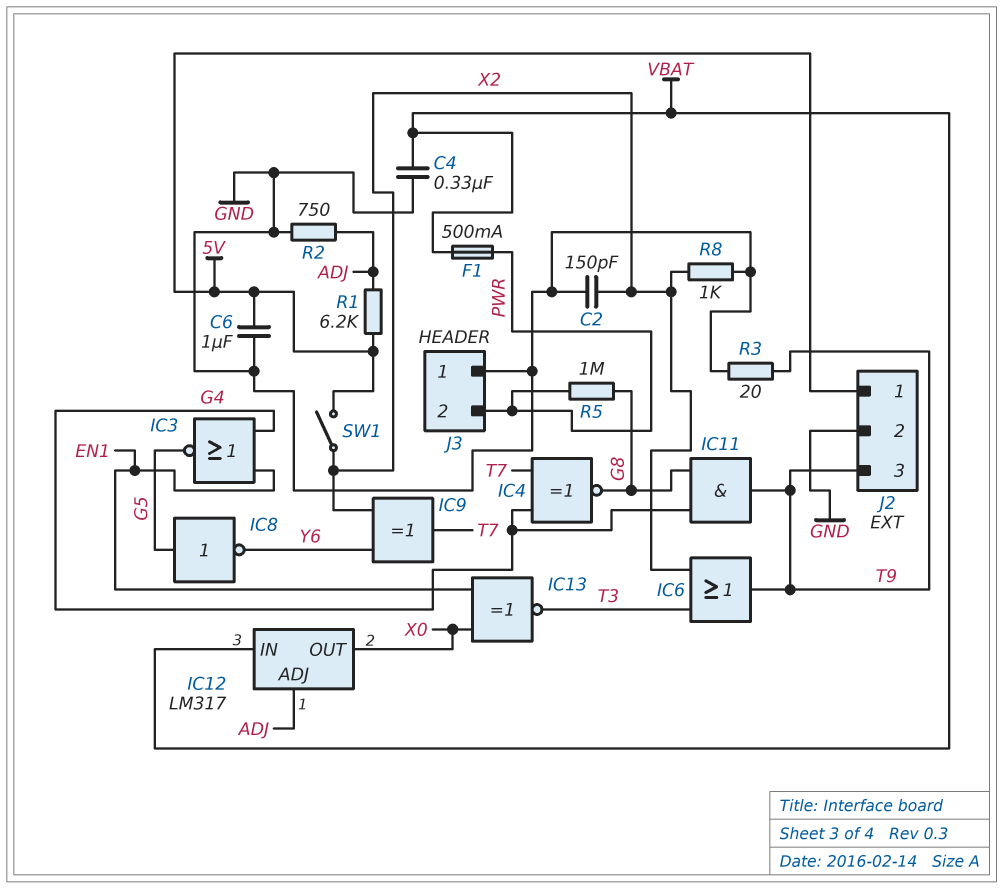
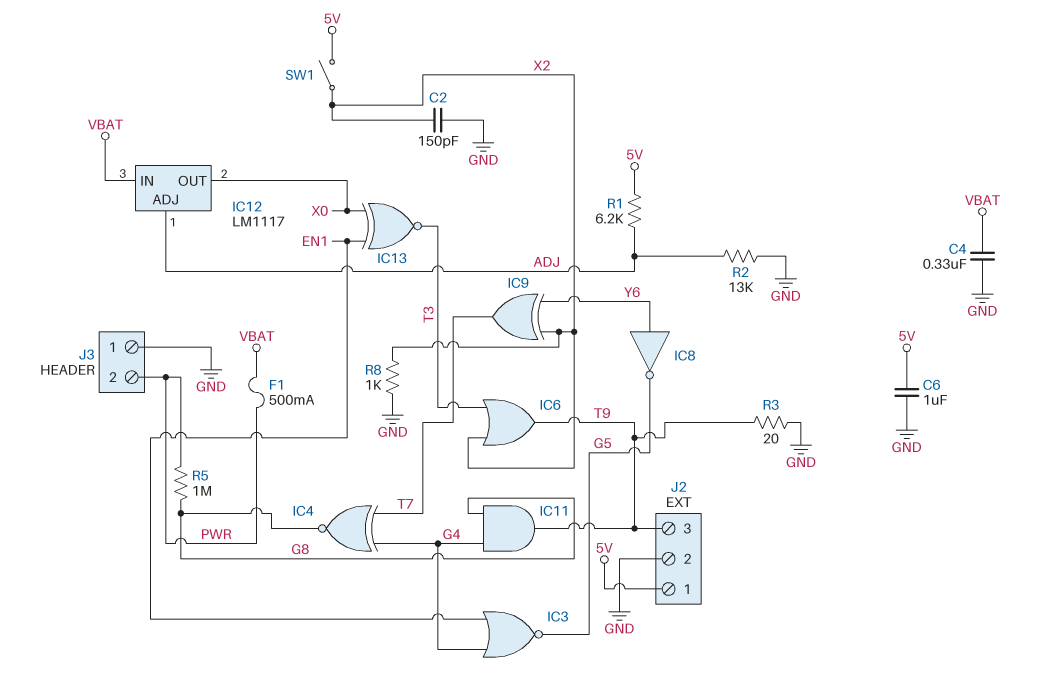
IC8: NOT (in G5, out Y6) -> NOT (in Y6, out G5)
IC12: LM317 -> LM1117
R2: 750 (ADJ, GND) -> 13k (ADJ, GND)

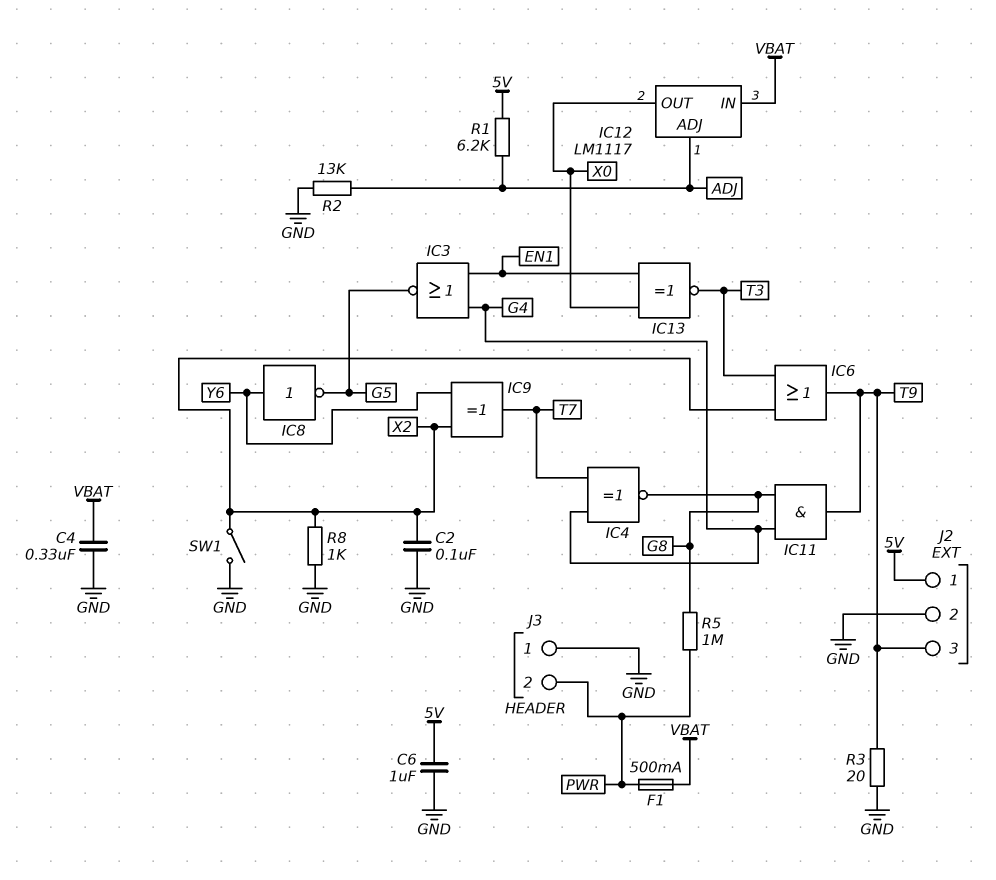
C2: 150pF (GND, X2) -> 100nF (GND, X2)
SW1: switch (5V, X2) -> switch (GND, X2)

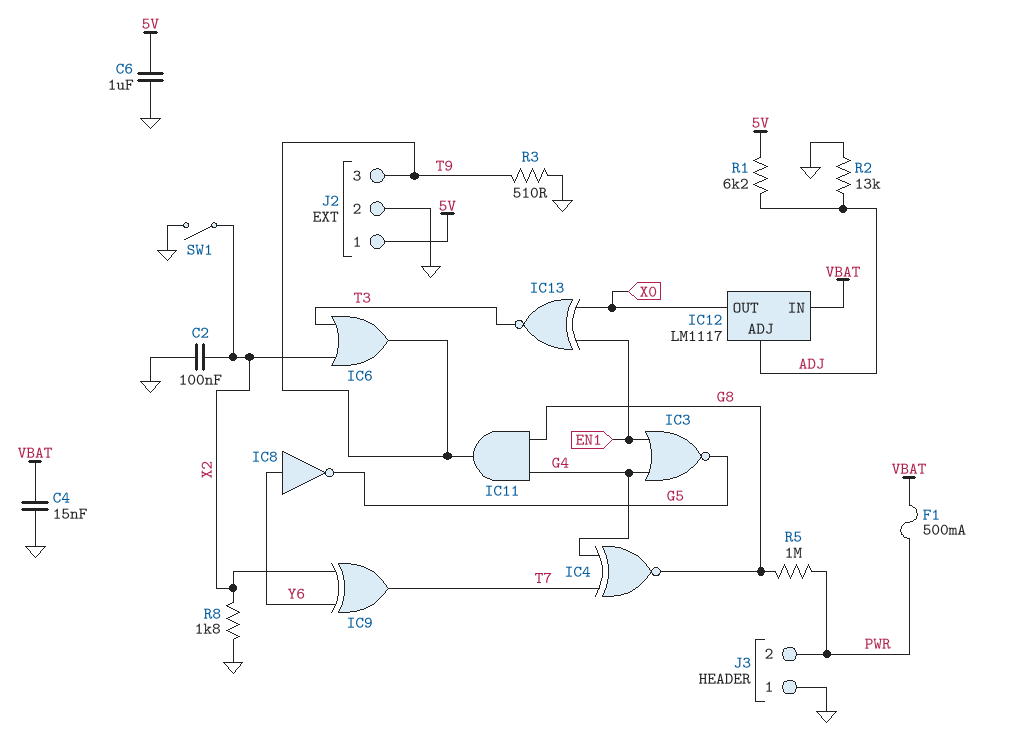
C4: 330nF (GND, VBAT) -> 15nF (GND, VBAT)
R3: 20 (GND, T9) -> 510 (GND, T9)
R8: 1k (GND, X2) -> 1.8k (GND, X2)

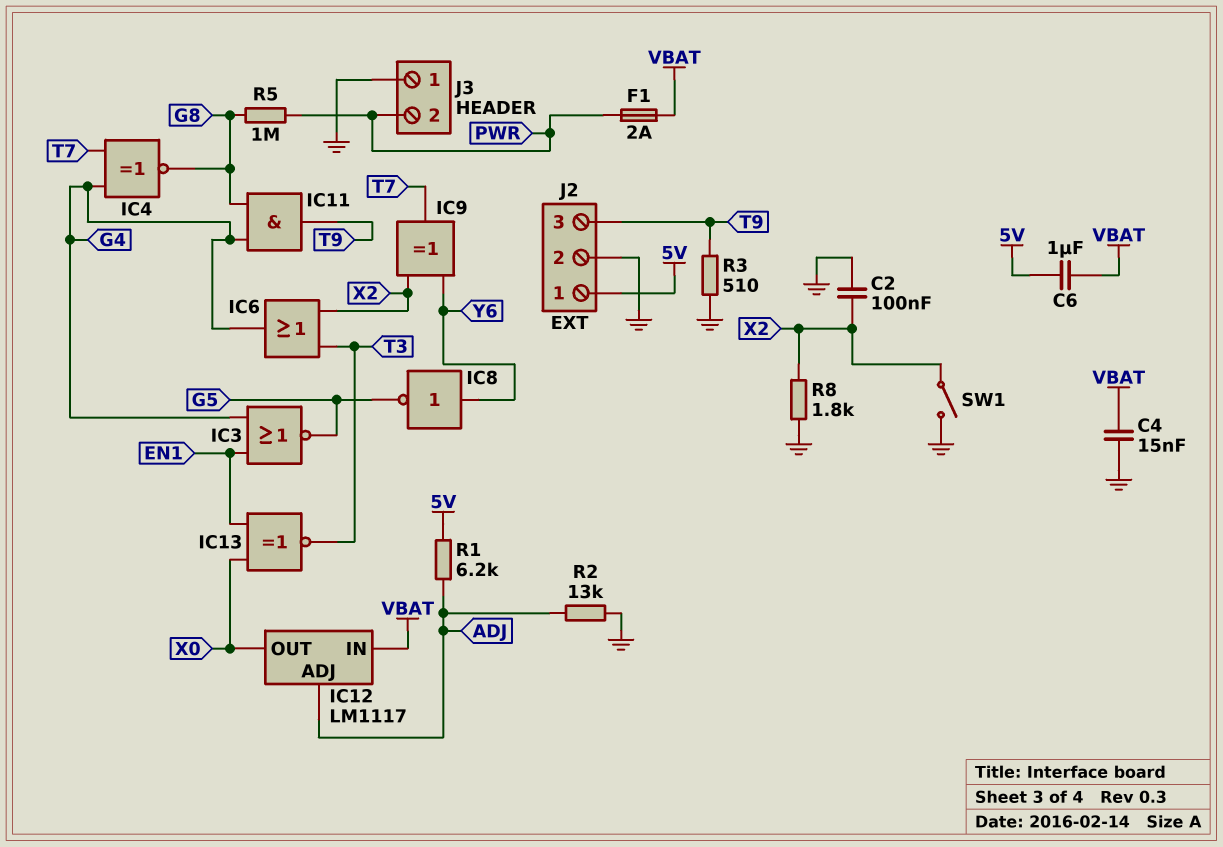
C6: 1uF (5V, GND) -> 1uF (5V, VBAT)
F1: 500mA (PWR, VBAT) -> 2A (PWR, VBAT)
IC6: OR (in T3, in X2, out T9) -> OR (in T3, in X2, out G4)

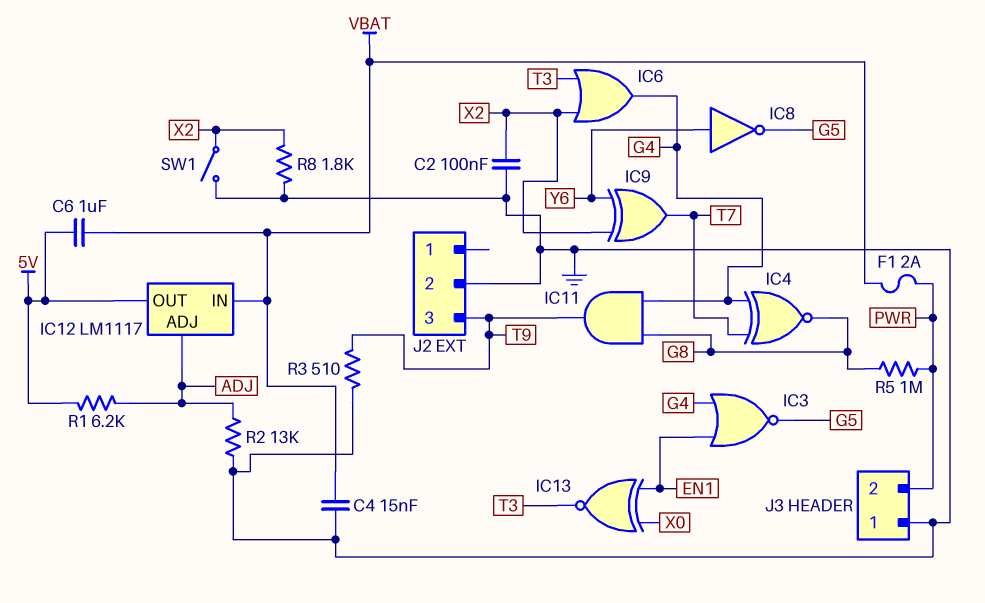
IC12 pin OUT: X0 -> 5V
J2 pin 1: 5V -> none

